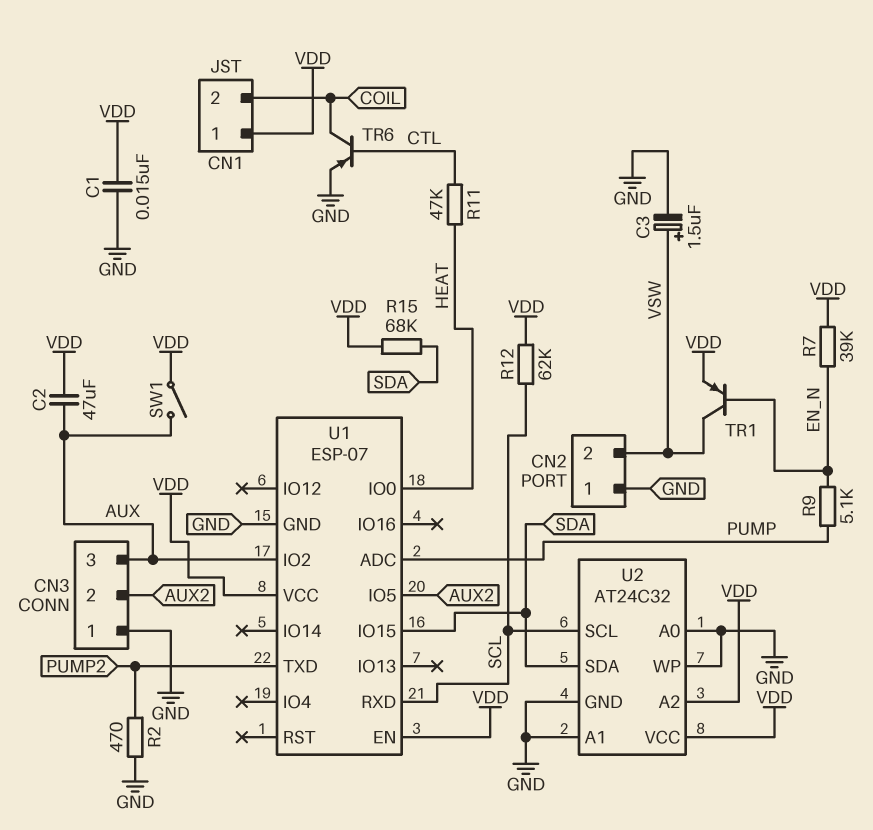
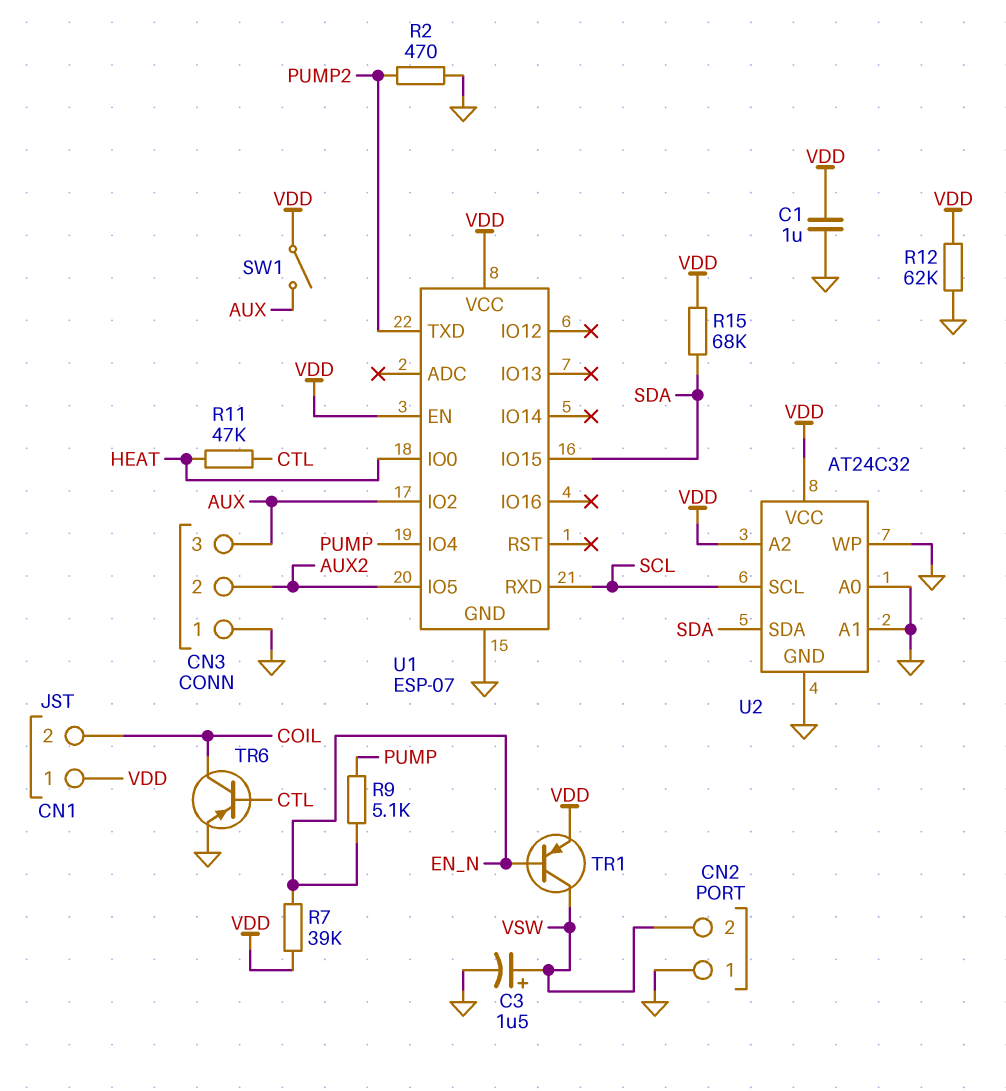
C1: 15nF (GND, VDD) -> 1uF (GND, VDD)
C2: 47uF (AUX, VDD) -> none
R12: 62k (SCL, VDD) -> 62k (GND, VDD)
U1 pin ADC: PUMP -> none
U1 pin IO4: none -> PUMP

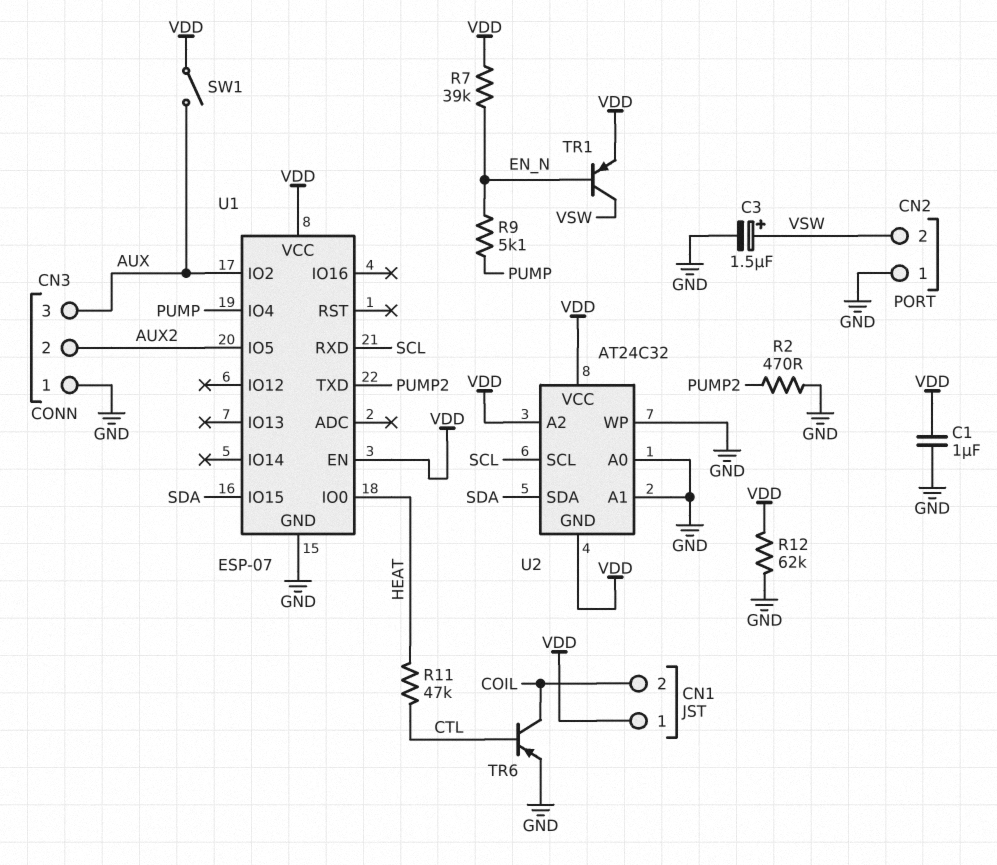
R15: 68k (SDA, VDD) -> none
U2 pin GND: GND -> VDD

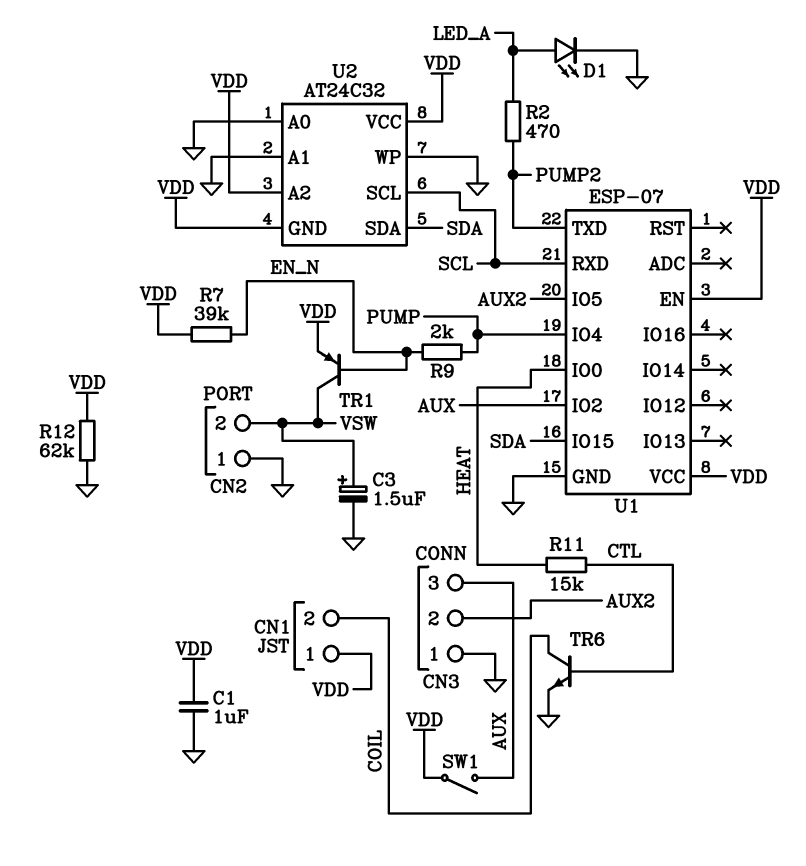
D1: none -> LED (A LED_A, K GND)
R2: 470 (GND, PUMP2) -> 470 (LED_A, PUMP2)
R9: 5.1k (EN_N, PUMP) -> 2k (EN_N, PUMP)
R11: 47k (CTL, HEAT) -> 15k (CTL, HEAT)
TR6: PNP (B CTL, C COIL, E GND) -> NPN (B CTL, C COIL, E GND)

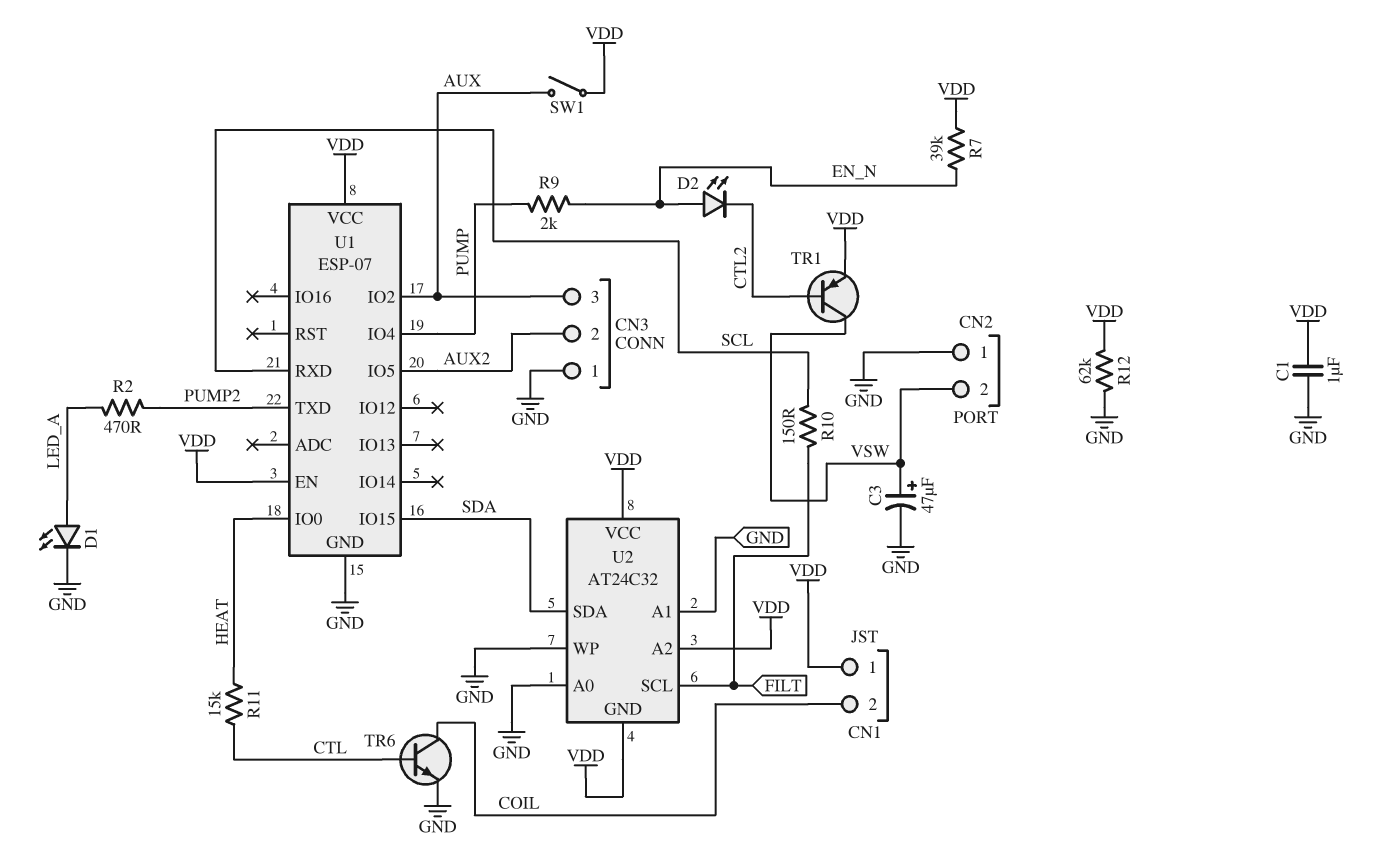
C3: 1.5uF (plus VSW, minus GND) -> 47uF (plus VSW, minus GND)
D2: none -> LED (A EN_N, K CTL2)
R10: none -> 150 (FILT, SCL)
TR1: PNP (B EN_N, C VSW, E VDD) -> PNP (B CTL2, C VSW, E VDD)
U2 pin SCL: SCL -> FILT

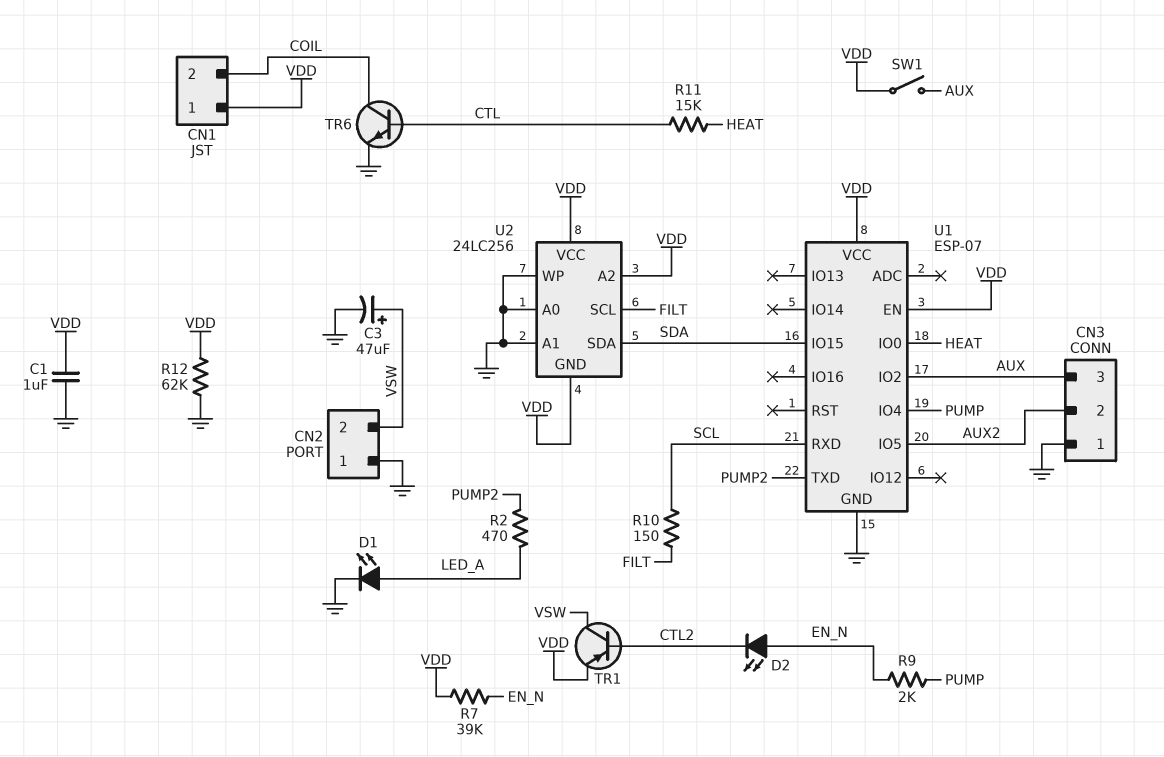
U2: AT24C32 -> 24LC256

